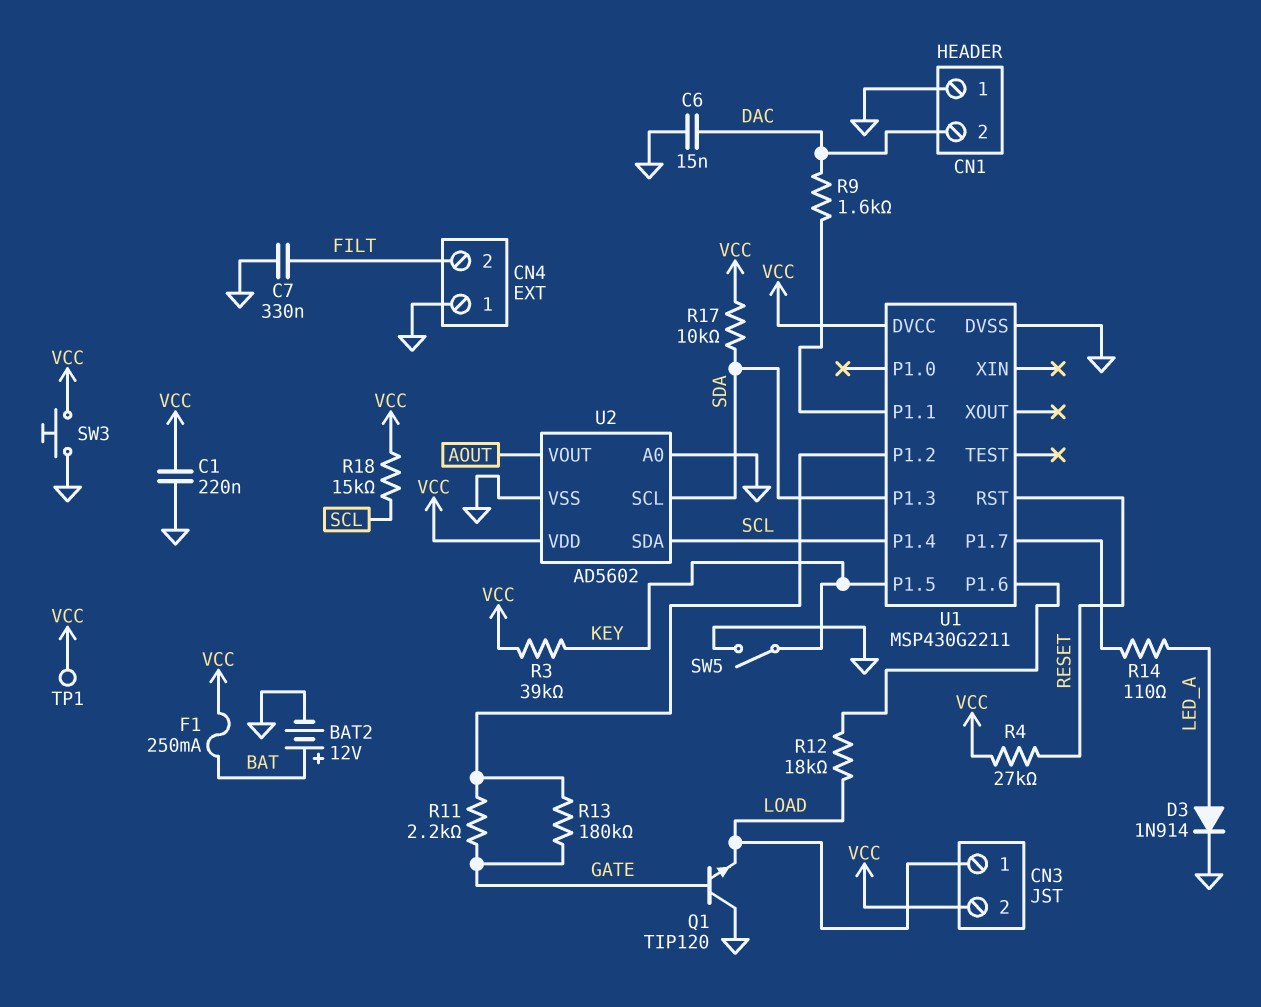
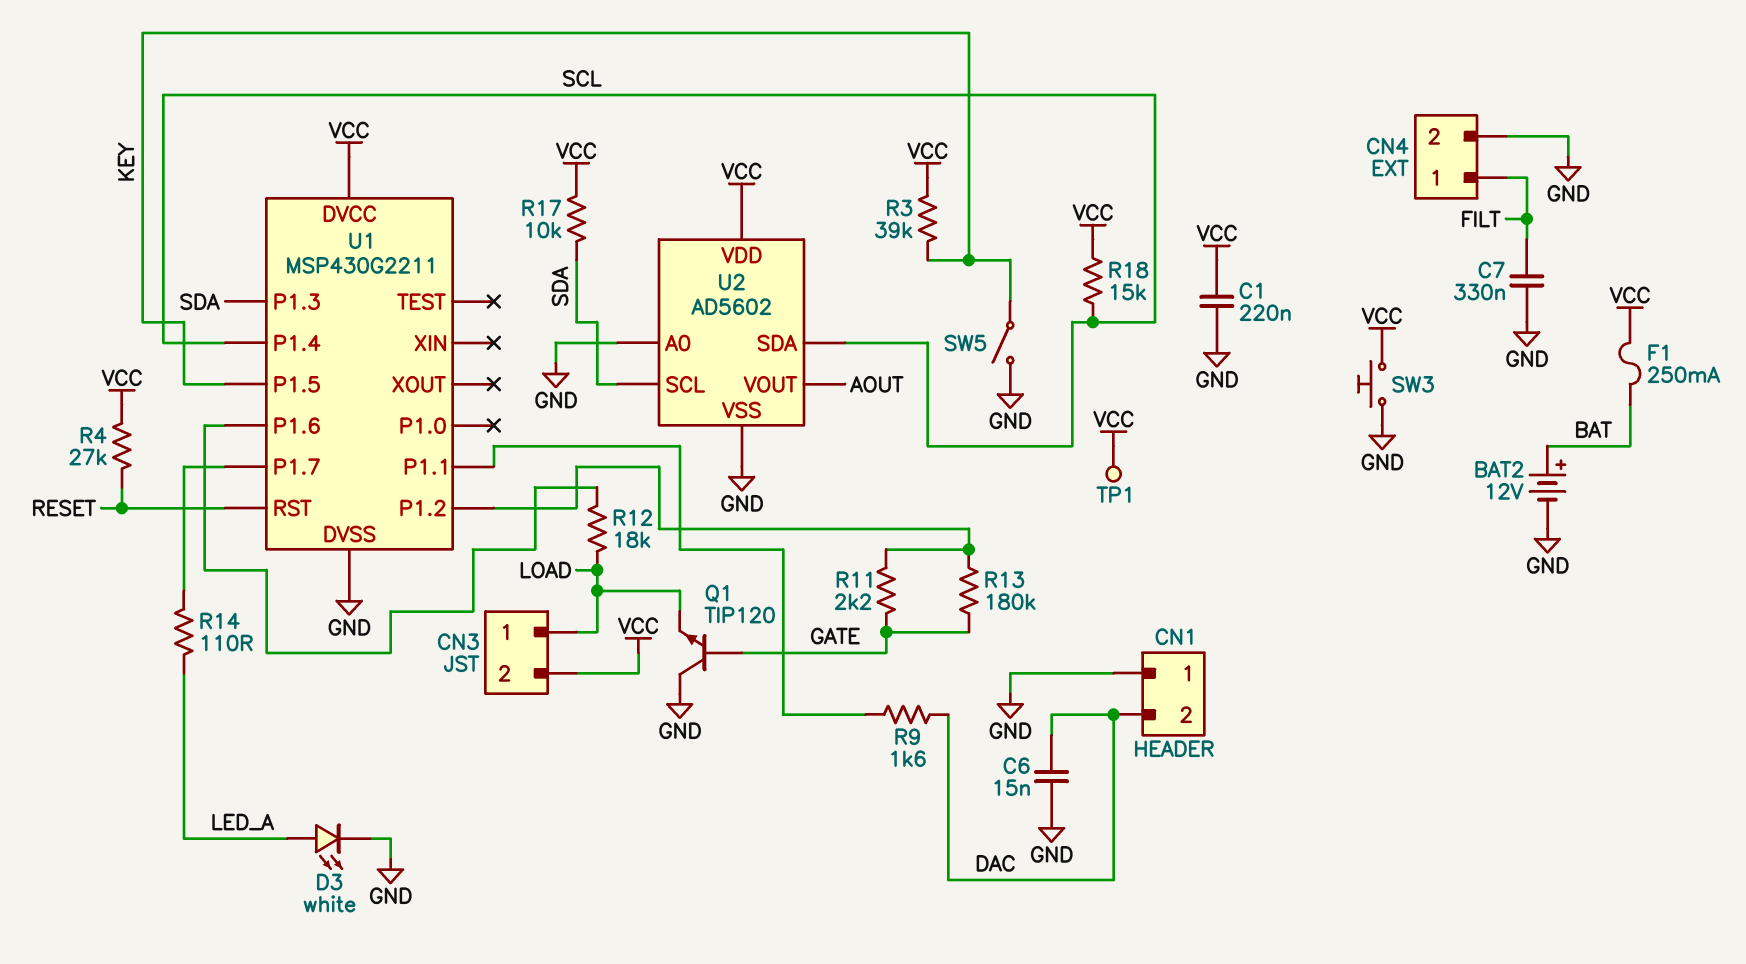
CN4 pin 1: GND -> FILT
CN4 pin 2: FILT -> GND
D3: diode 1N914 (A LED_A, K GND) -> LED white (A LED_A, K GND)

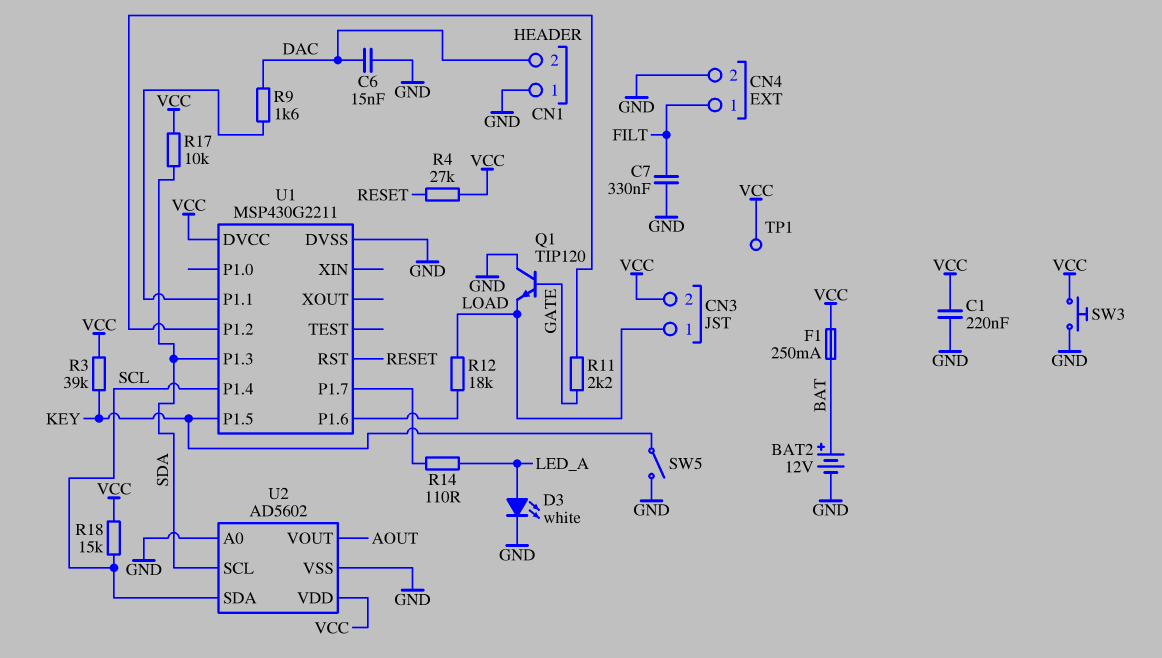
R13: 180k (GATE, U1/P1.2) -> none

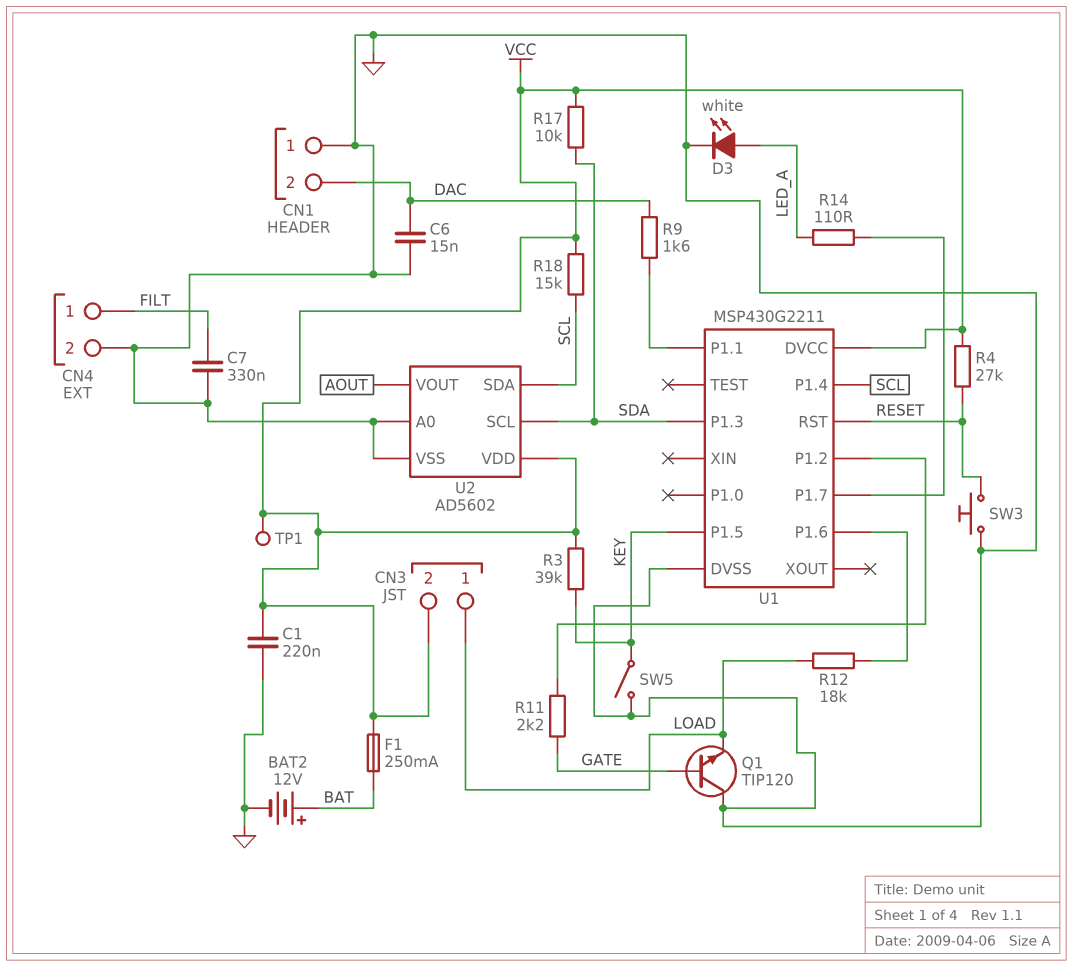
SW3: button (GND, VCC) -> button (GND, RESET)

